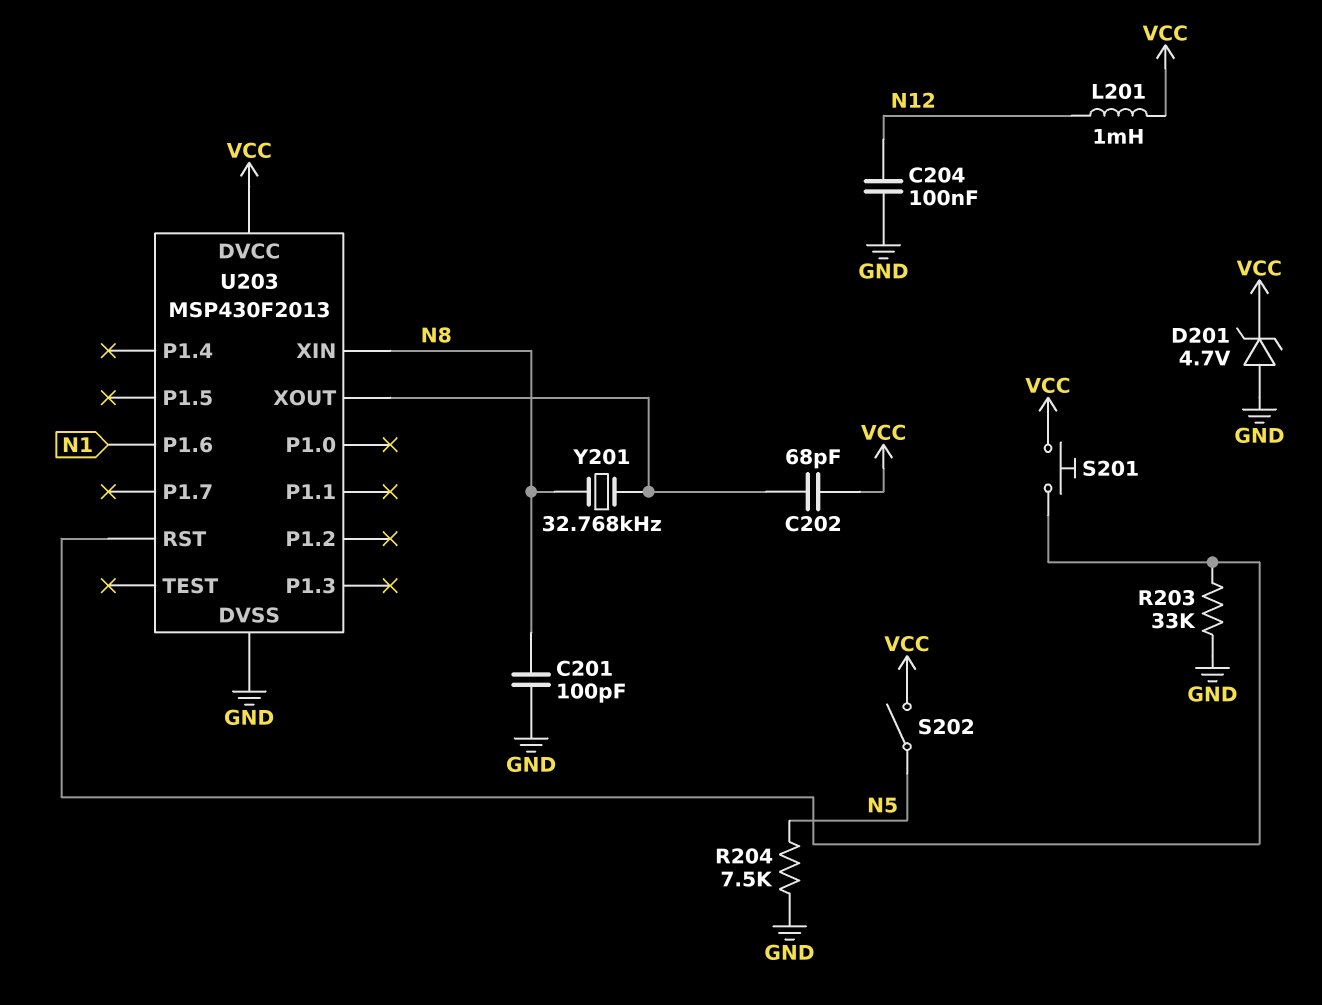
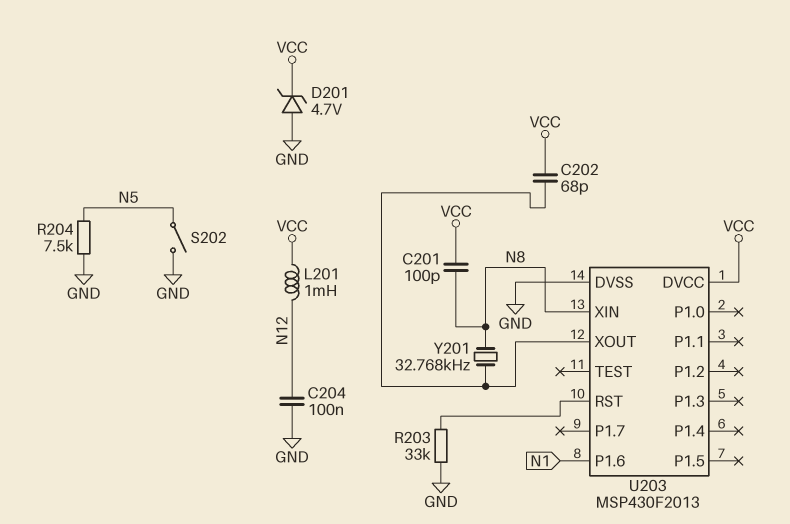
C201: 100pF (GND, N8) -> 100pF (N8, VCC)
S201: button (U203/RST, VCC) -> none
S202: switch (N5, VCC) -> switch (GND, N5)

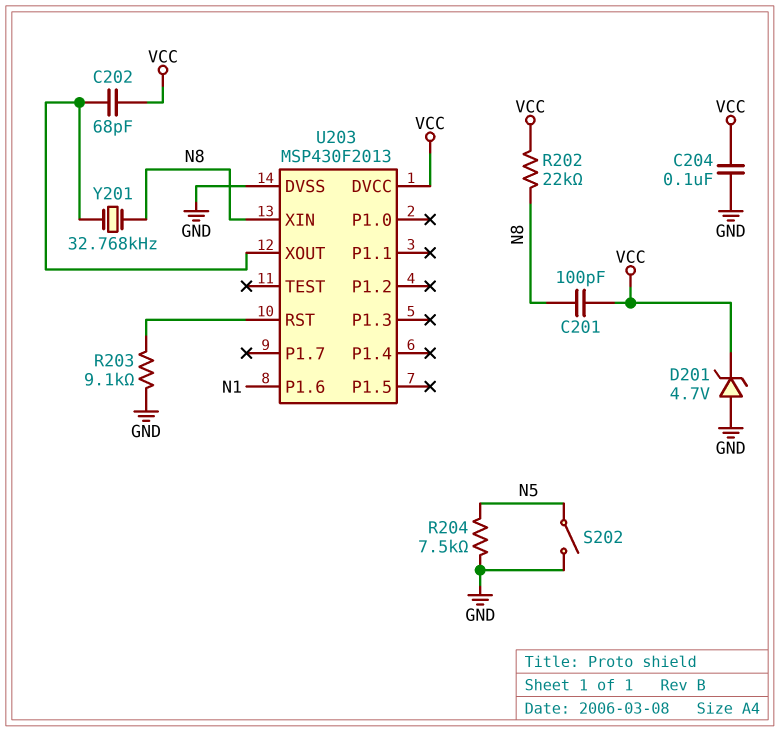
C204: 100nF (GND, N12) -> 100nF (GND, VCC)
L201: 1mH (N12, VCC) -> none
R202: none -> 22k (N8, VCC)
R203: 33k (GND, U203/RST) -> 9.1k (GND, U203/RST)

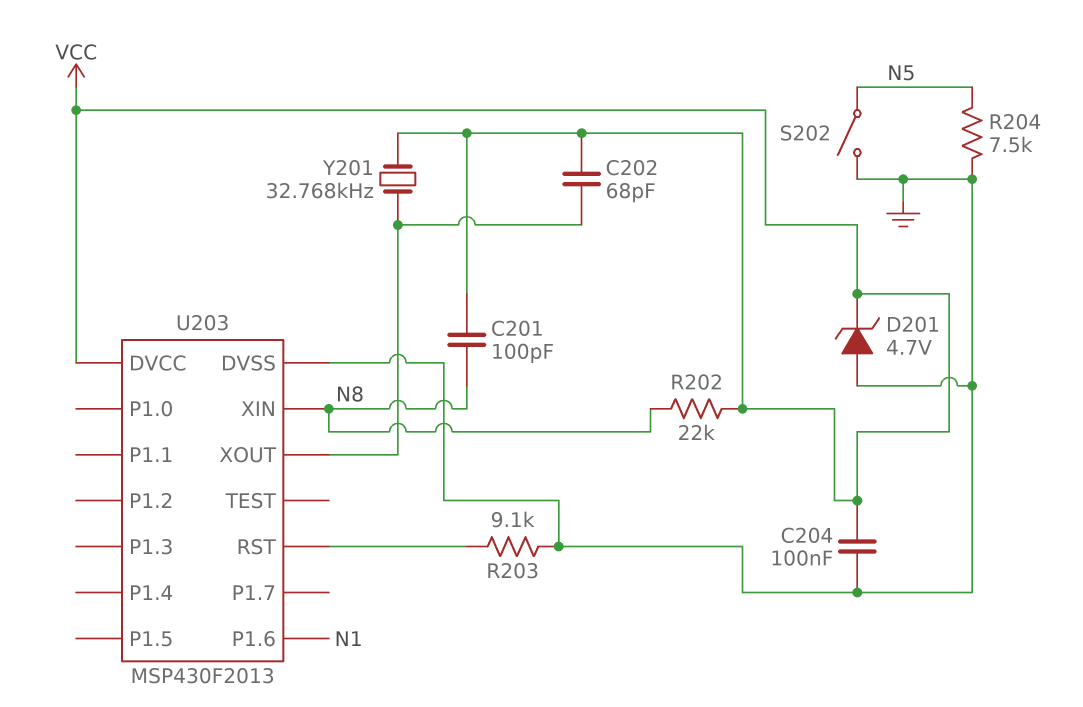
Y201: 32.768kHz (N8, U203/XOUT) -> 32.768kHz (U203/XOUT, VCC)

